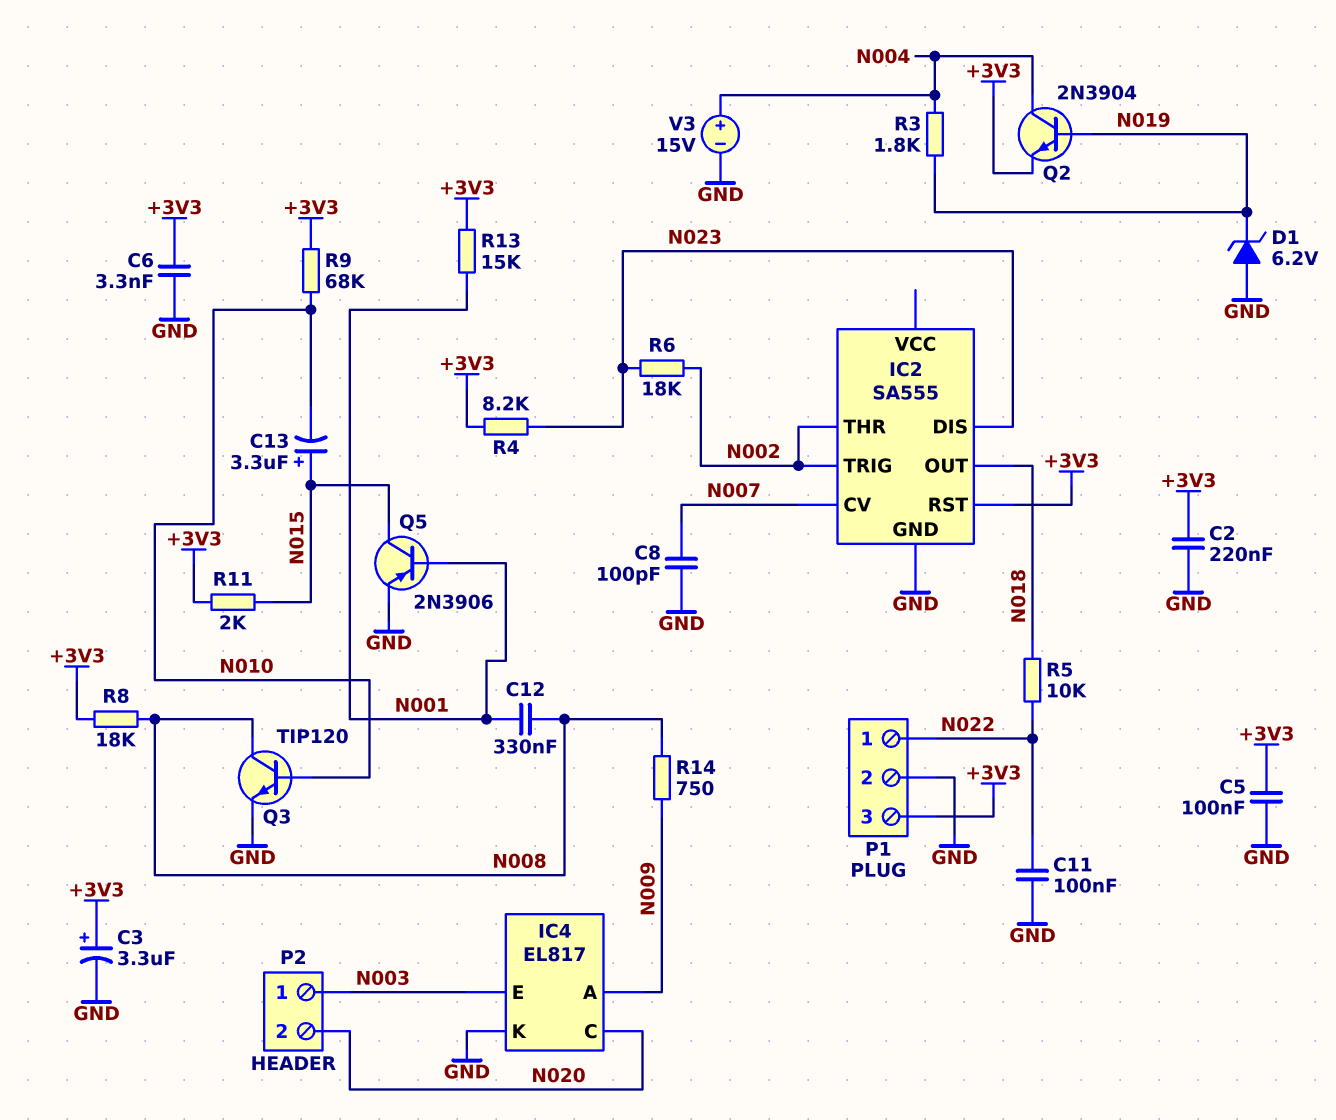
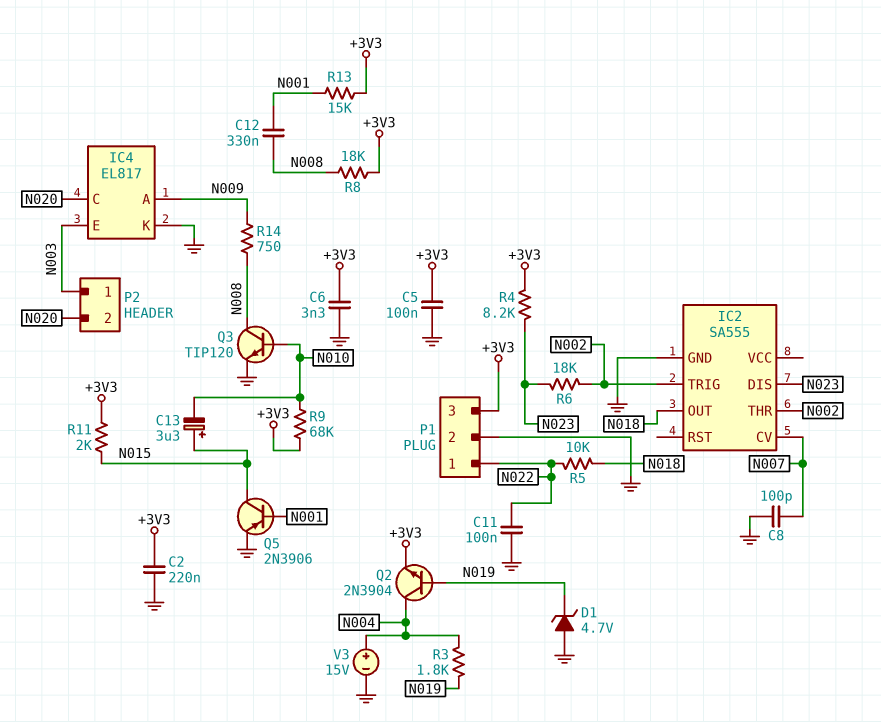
C3: 3.3uF (plus +3V3, minus GND) -> none
D1: zener 6.2V (A GND, K N019) -> zener 4.7V (A GND, K N019)
IC2 pin RST: +3V3 -> none

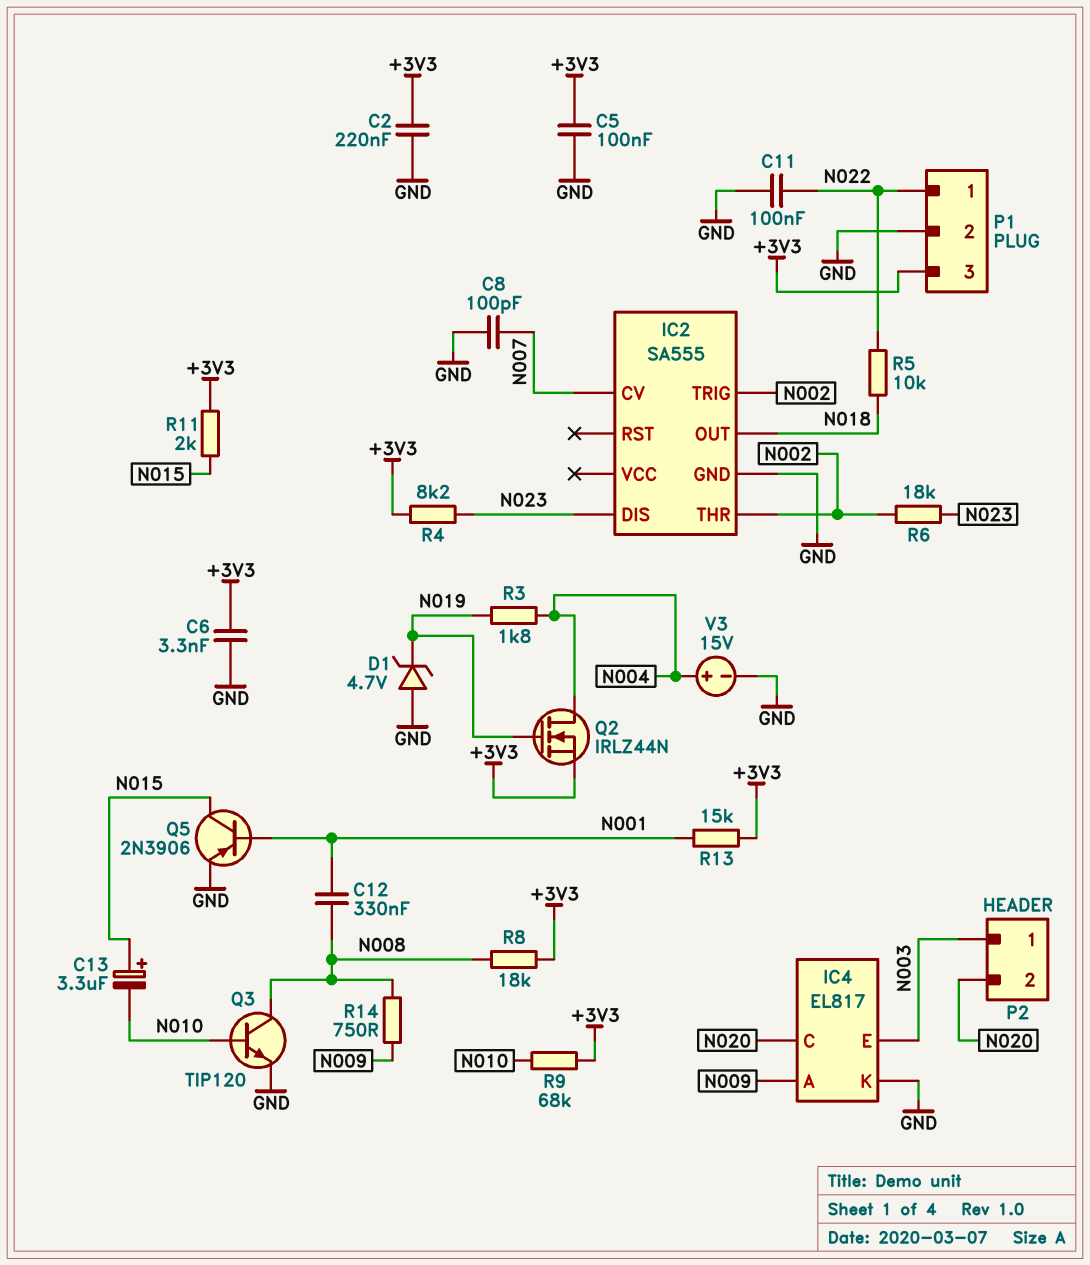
Q2: NPN 2N3904 (B N019, C N004, E +3V3) -> NMOS IRLZ44N (G N019, D N004, S +3V3)

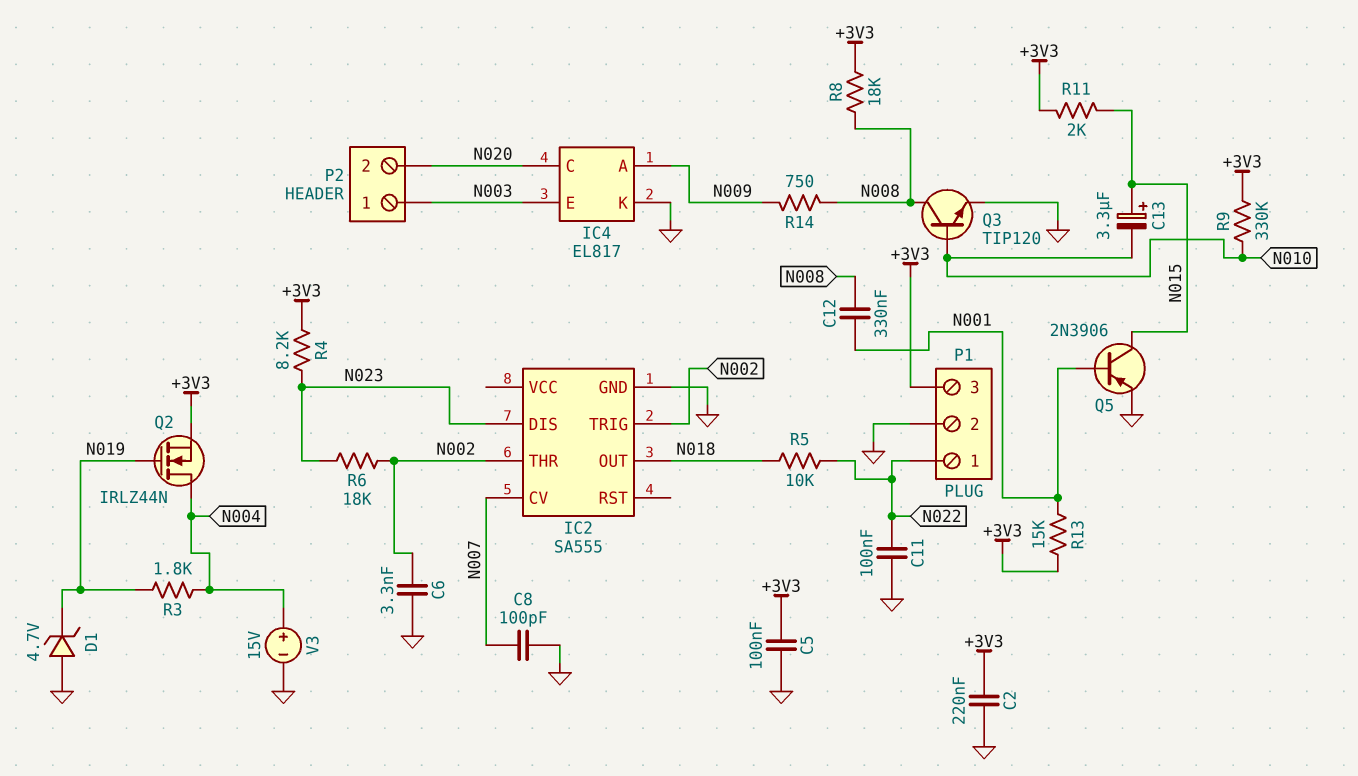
C6: 3.3nF (+3V3, GND) -> 3.3nF (GND, N002)
R9: 68k (+3V3, N010) -> 330k (+3V3, N010)

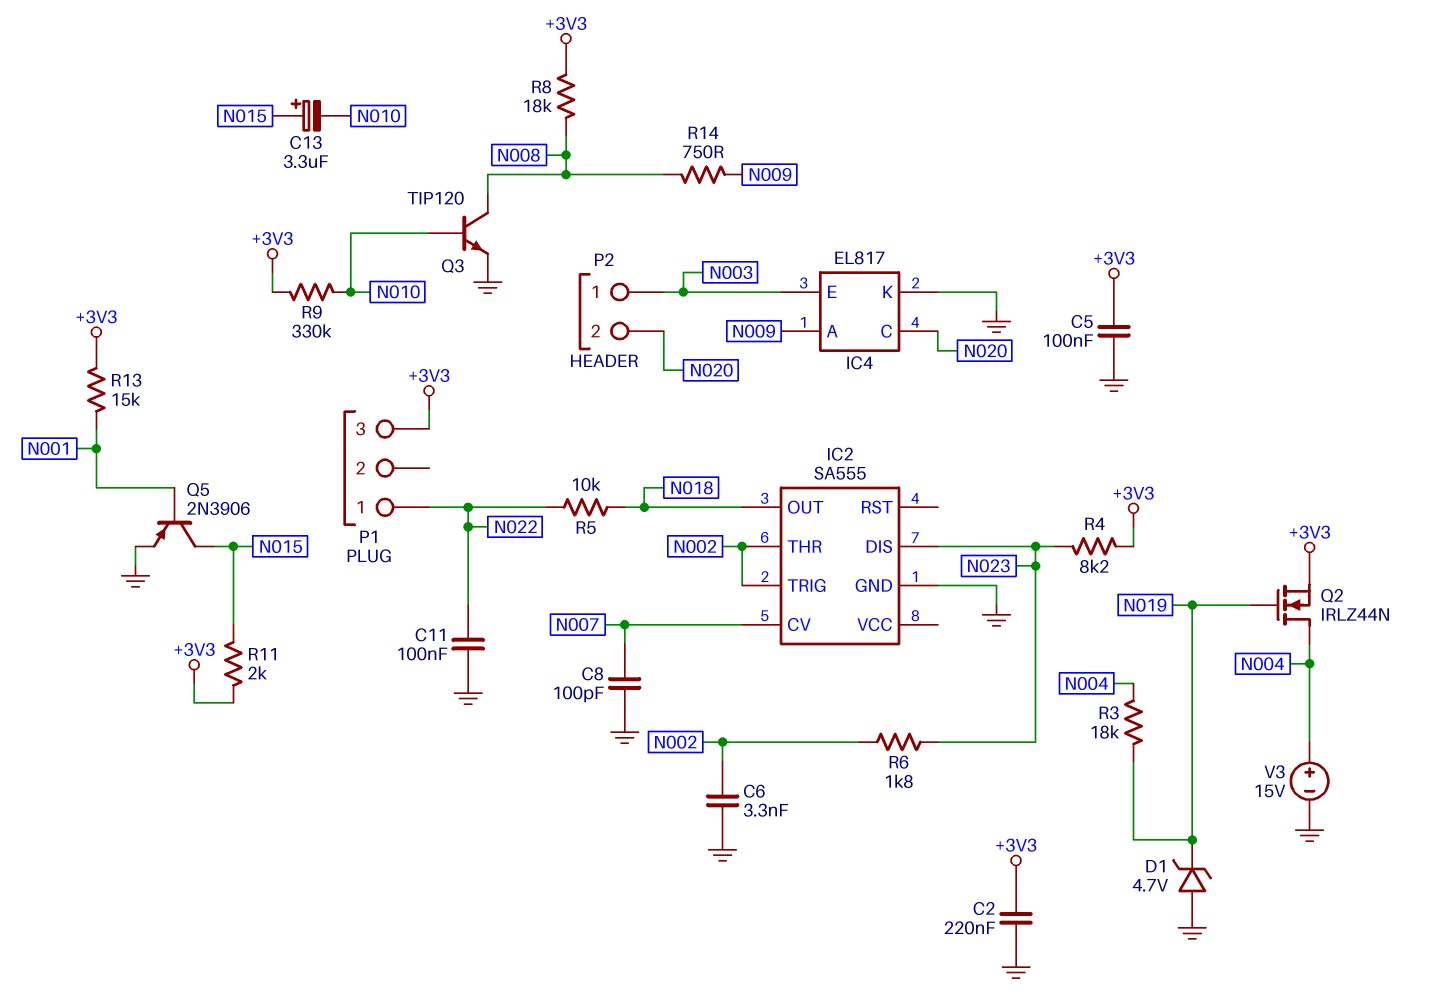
C12: 330nF (N001, N008) -> none
P1 pin 2: GND -> none
R3: 1.8k (N004, N019) -> 18k (N004, N019)
R6: 18k (N002, N023) -> 1.8k (N002, N023)

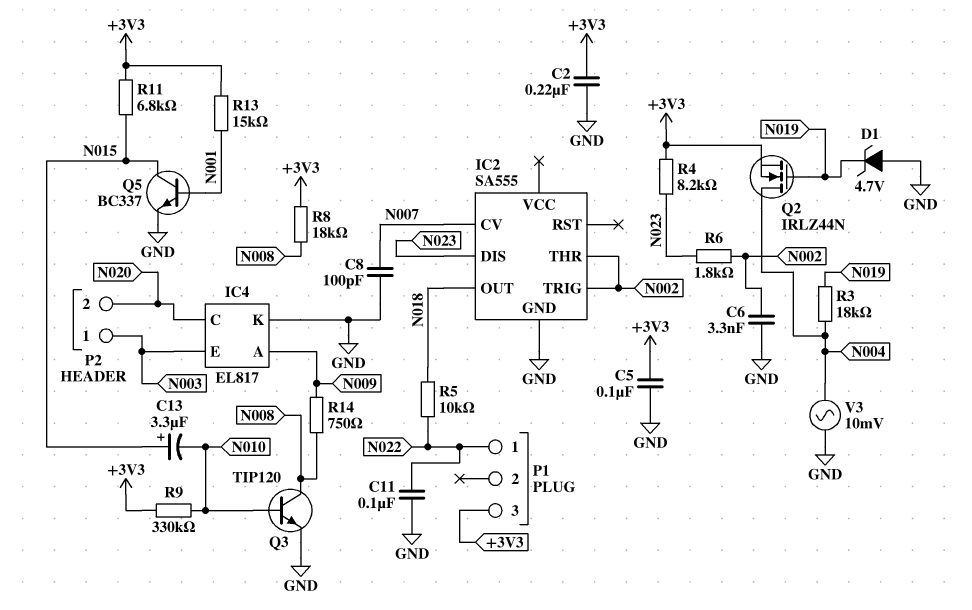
Q5: PNP 2N3906 (B N001, C N015, E GND) -> NPN BC337 (B N001, C N015, E GND)
R11: 2k (+3V3, N015) -> 6.8k (+3V3, N015)
V3: 15V (plus N004, minus GND) -> AC 10mV (GND, N004)

